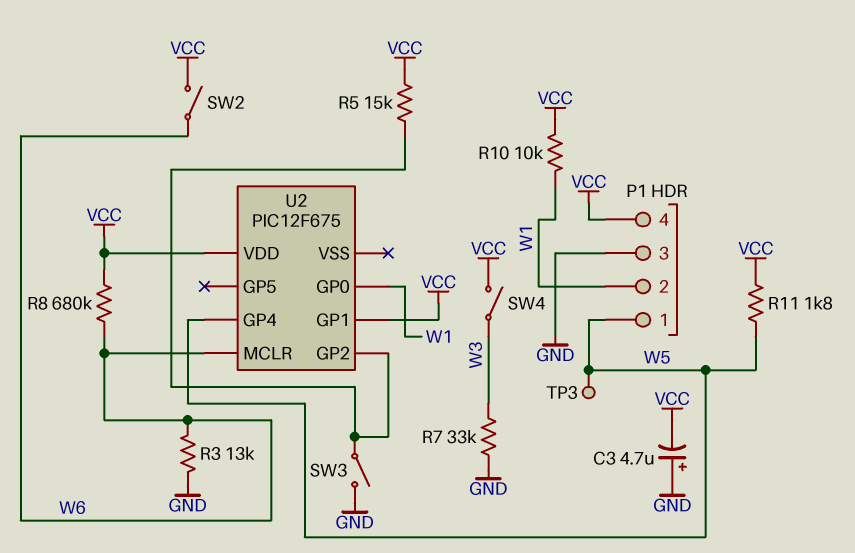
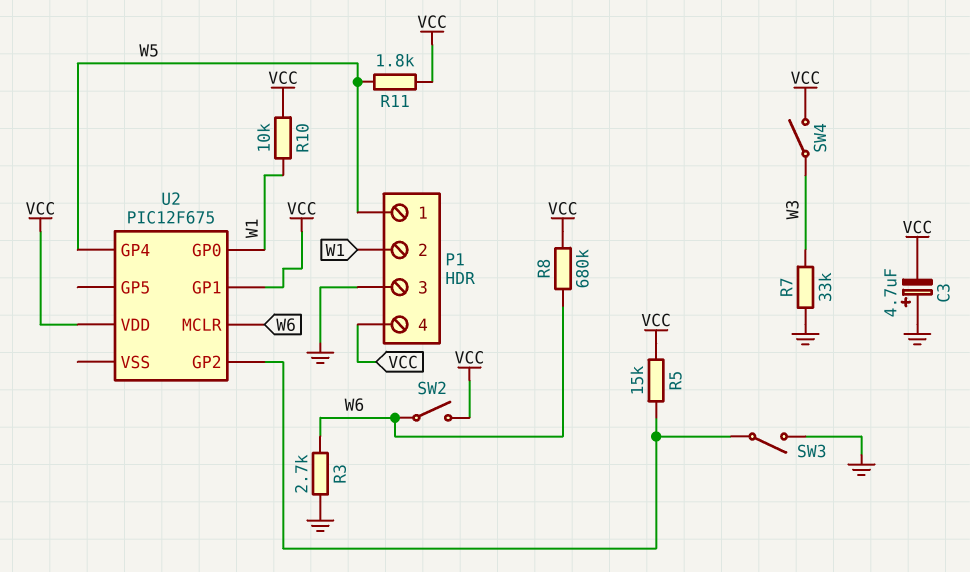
R3: 13k (GND, W6) -> 2.7k (GND, W6)
TP3: test point (W5) -> none

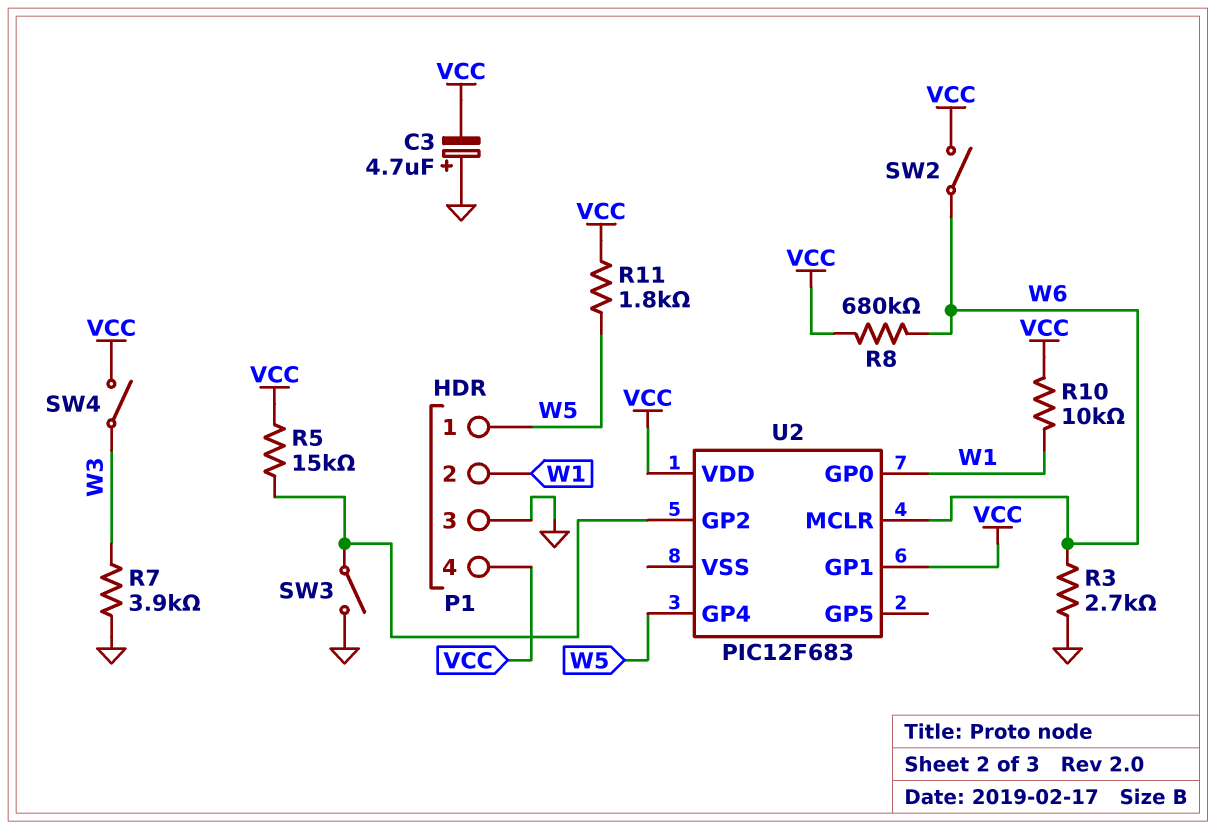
R7: 33k (GND, W3) -> 3.9k (GND, W3)
U2: PIC12F675 -> PIC12F683

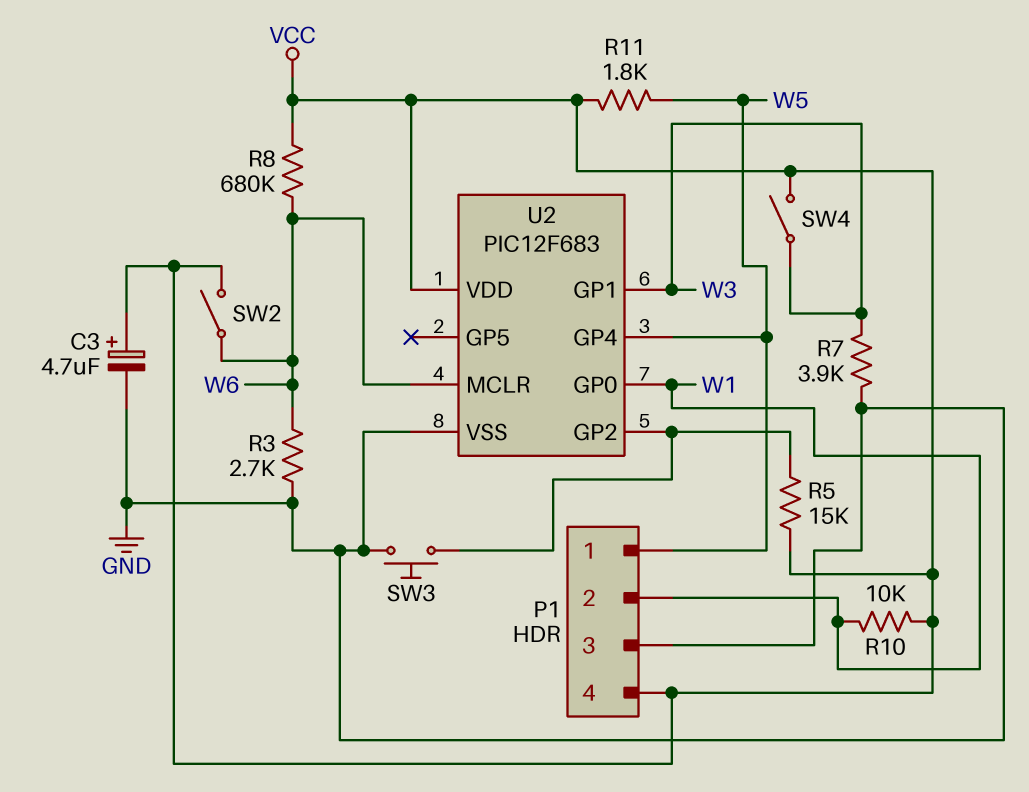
C3: 4.7uF (plus GND, minus VCC) -> 4.7uF (plus VCC, minus GND)
SW3: switch (GND, U2/GP2) -> button (GND, U2/GP2)
U2 pin GP1: VCC -> W3
U2 pin VSS: none -> GND

